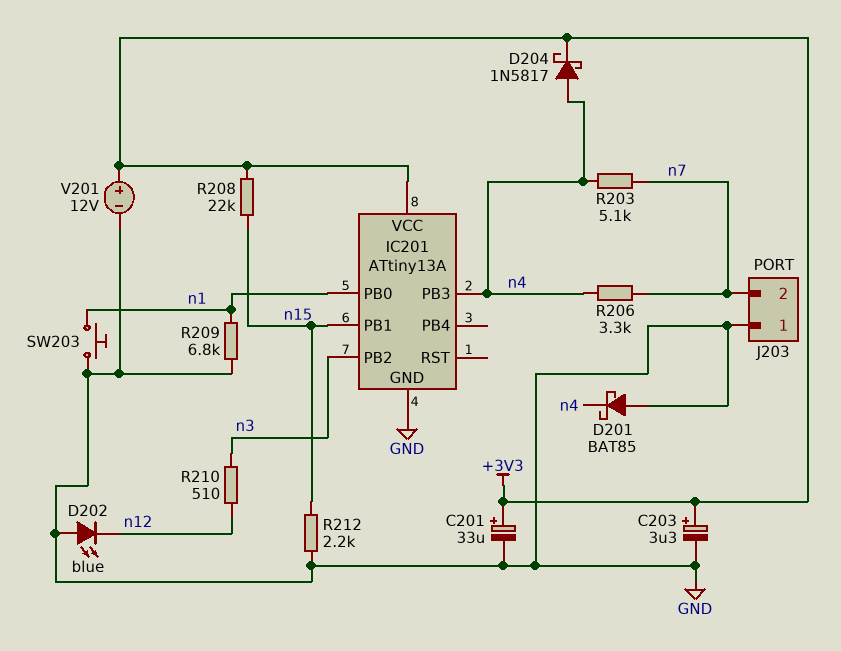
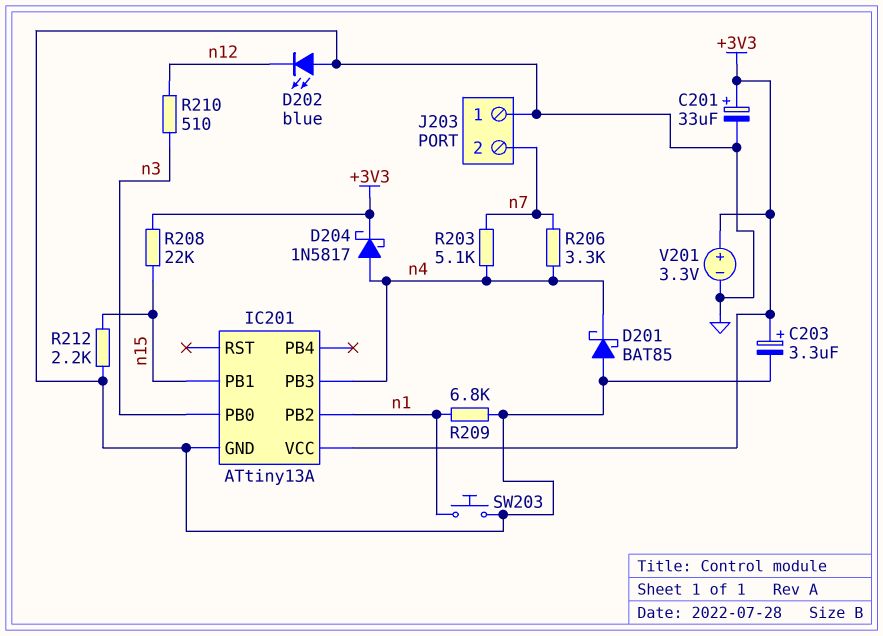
IC201 pin PB0: n1 -> n3
IC201 pin PB2: n3 -> n1
V201: 12V (plus +3V3, minus GND) -> 3.3V (plus +3V3, minus GND)

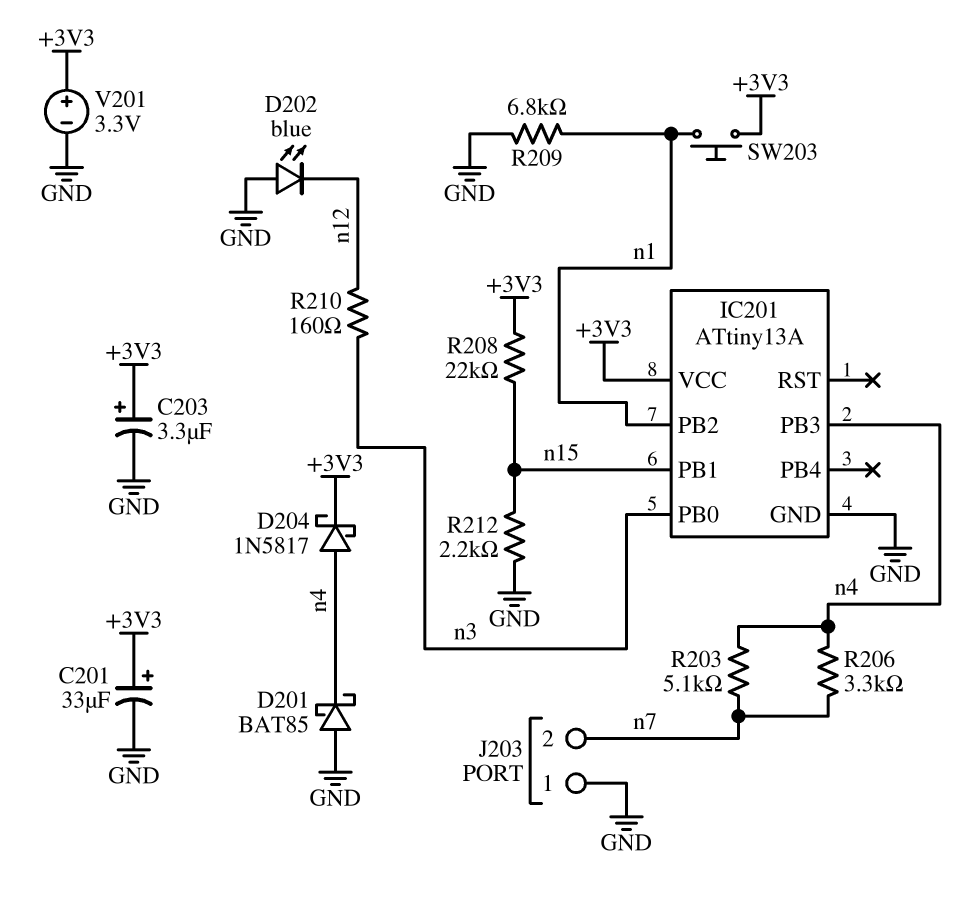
R210: 510 (n3, n12) -> 160 (n3, n12)
SW203: button (GND, n1) -> button (+3V3, n1)

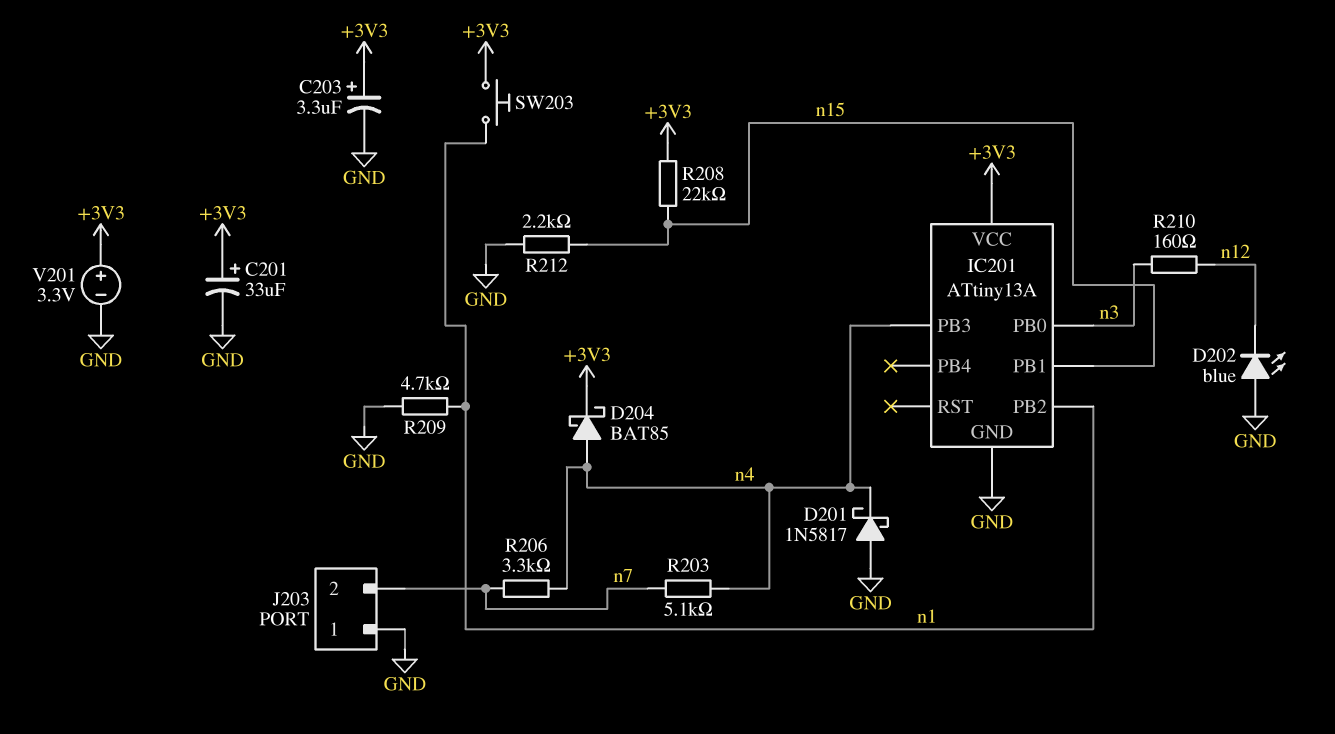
D201: schottky BAT85 (A GND, K n4) -> schottky 1N5817 (A GND, K n4)
D204: schottky 1N5817 (A n4, K +3V3) -> schottky BAT85 (A n4, K +3V3)
R209: 6.8k (GND, n1) -> 4.7k (GND, n1)

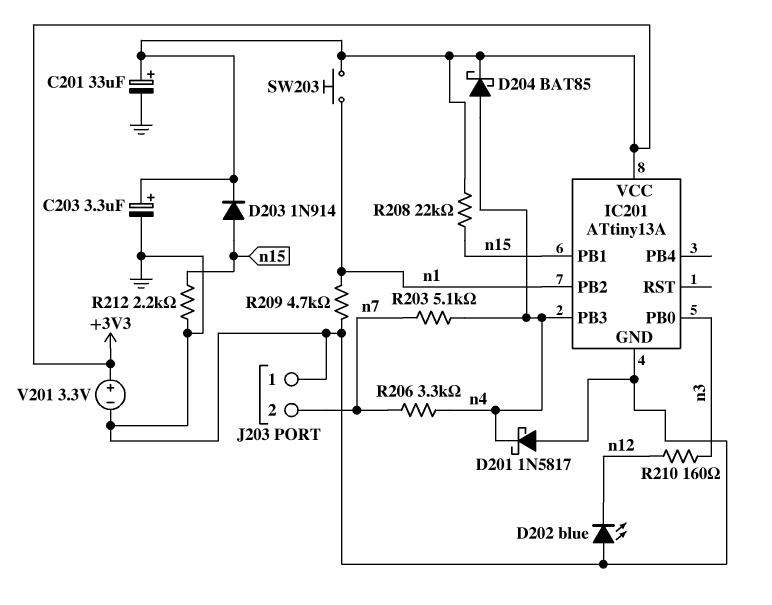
D203: none -> diode 1N914 (A n15, K +3V3)

